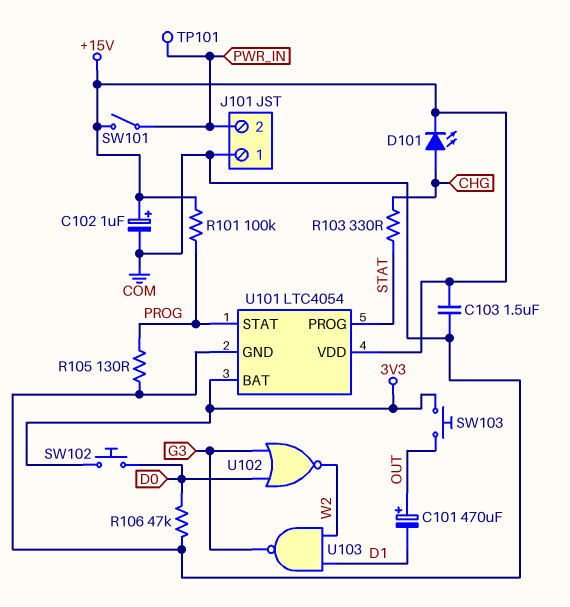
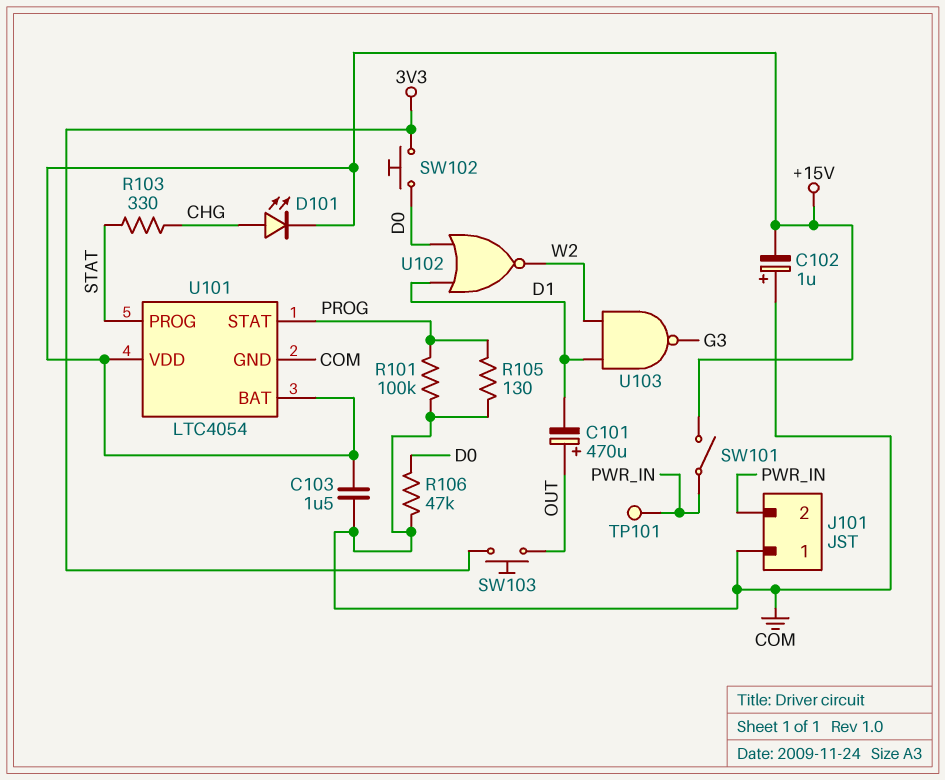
C102: 1uF (plus +15V, minus COM) -> 1uF (plus COM, minus +15V)
R101: 100k (+15V, PROG) -> 100k (COM, PROG)
U101 pin BAT: 3V3 -> +15V
U102: NOR (in D0, in G3, out W2) -> NOR (in D0, in D1, out W2)

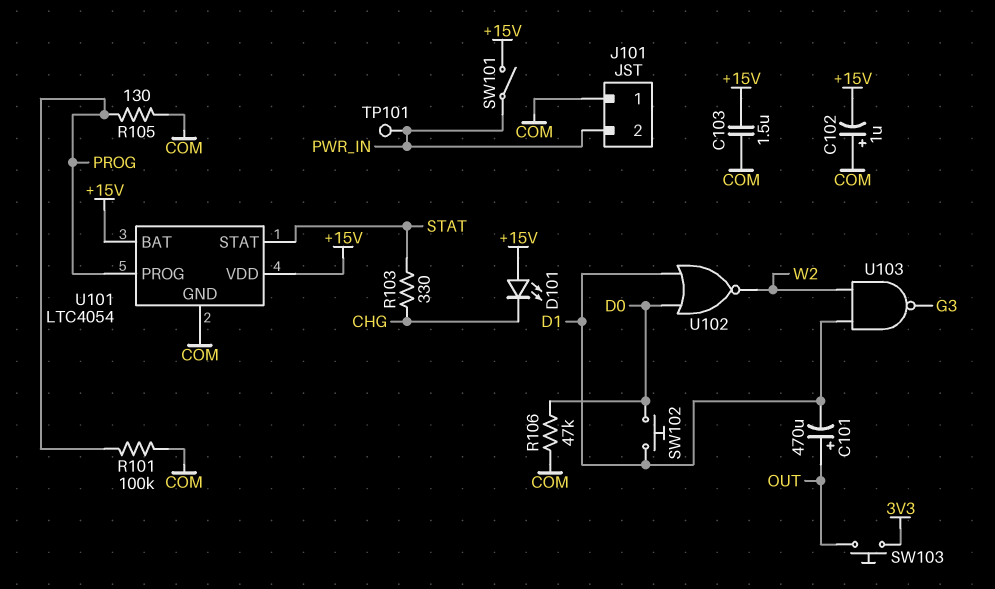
D101: LED (A CHG, K +15V) -> LED (A +15V, K CHG)
SW102: button (3V3, D0) -> button (D0, D1)
U101 pin PROG: STAT -> PROG
U101 pin STAT: PROG -> STAT

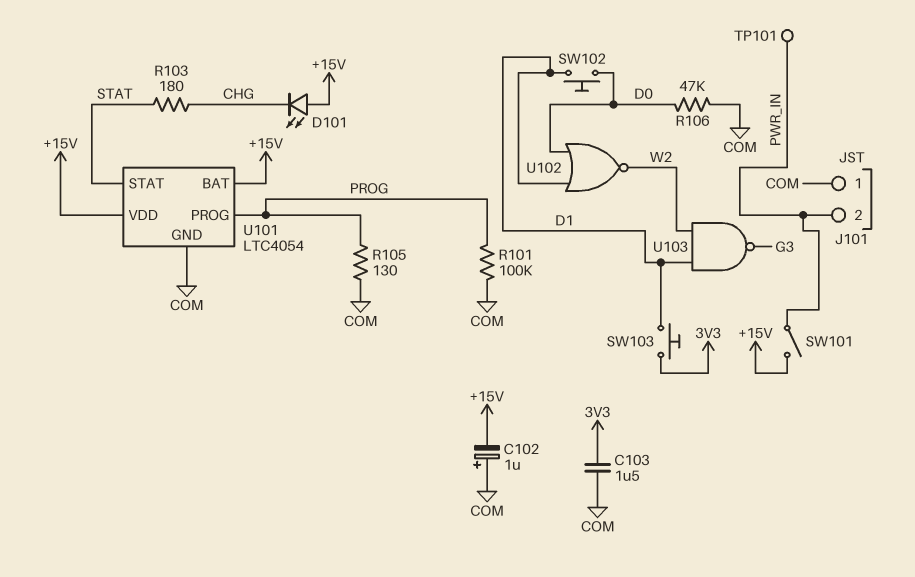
C101: 470uF (plus OUT, minus D1) -> none
C103: 1.5uF (+15V, COM) -> 1.5uF (3V3, COM)
R103: 330 (CHG, STAT) -> 180 (CHG, STAT)
SW103: button (3V3, OUT) -> button (3V3, D1)

